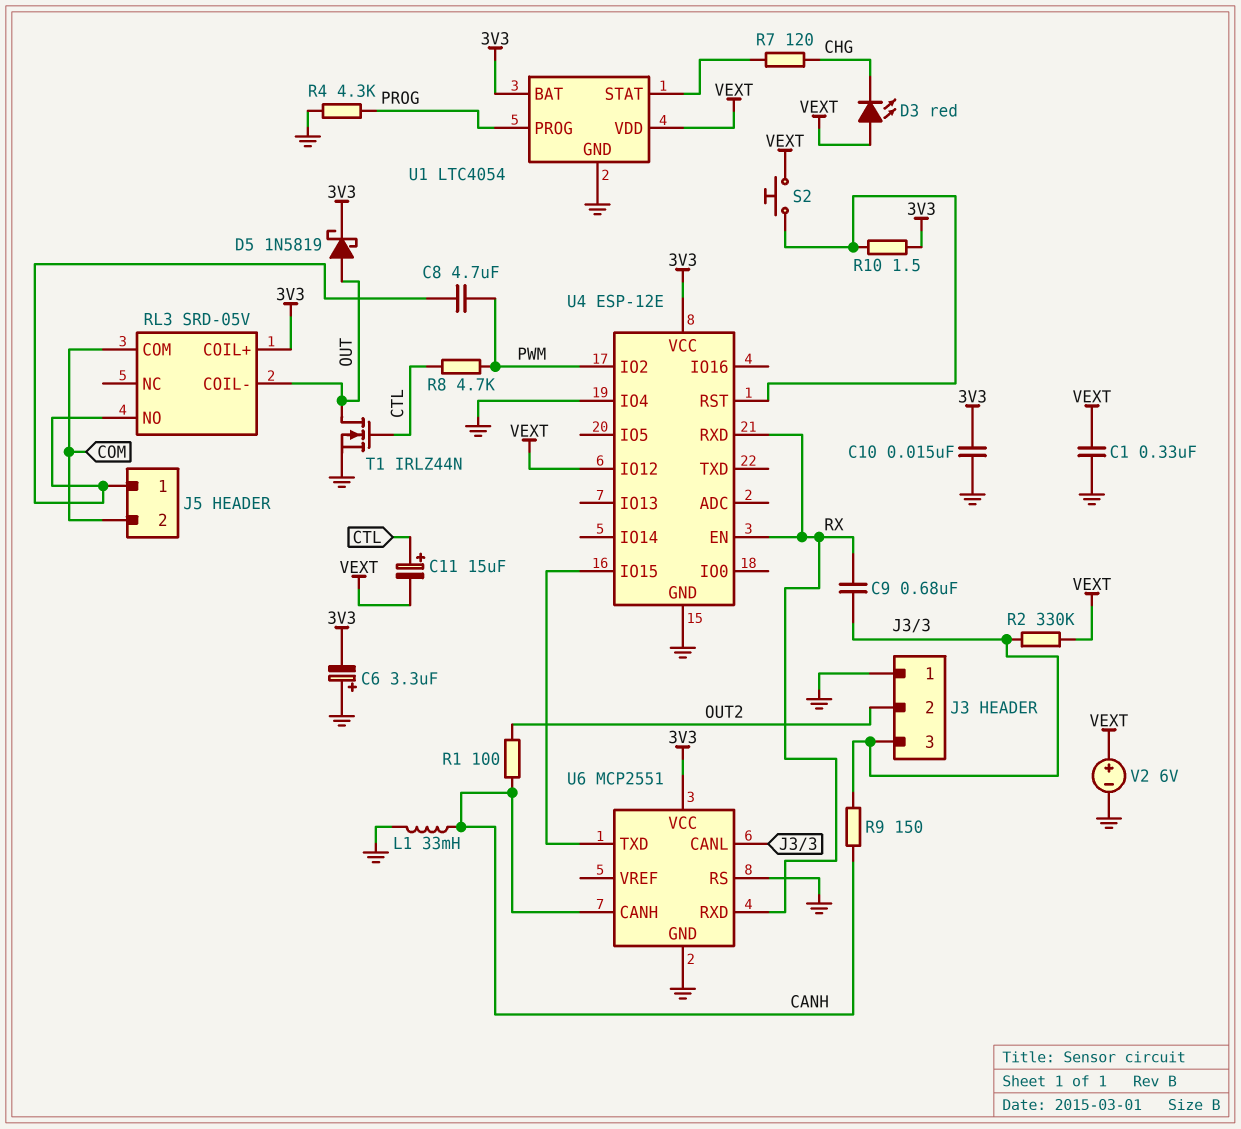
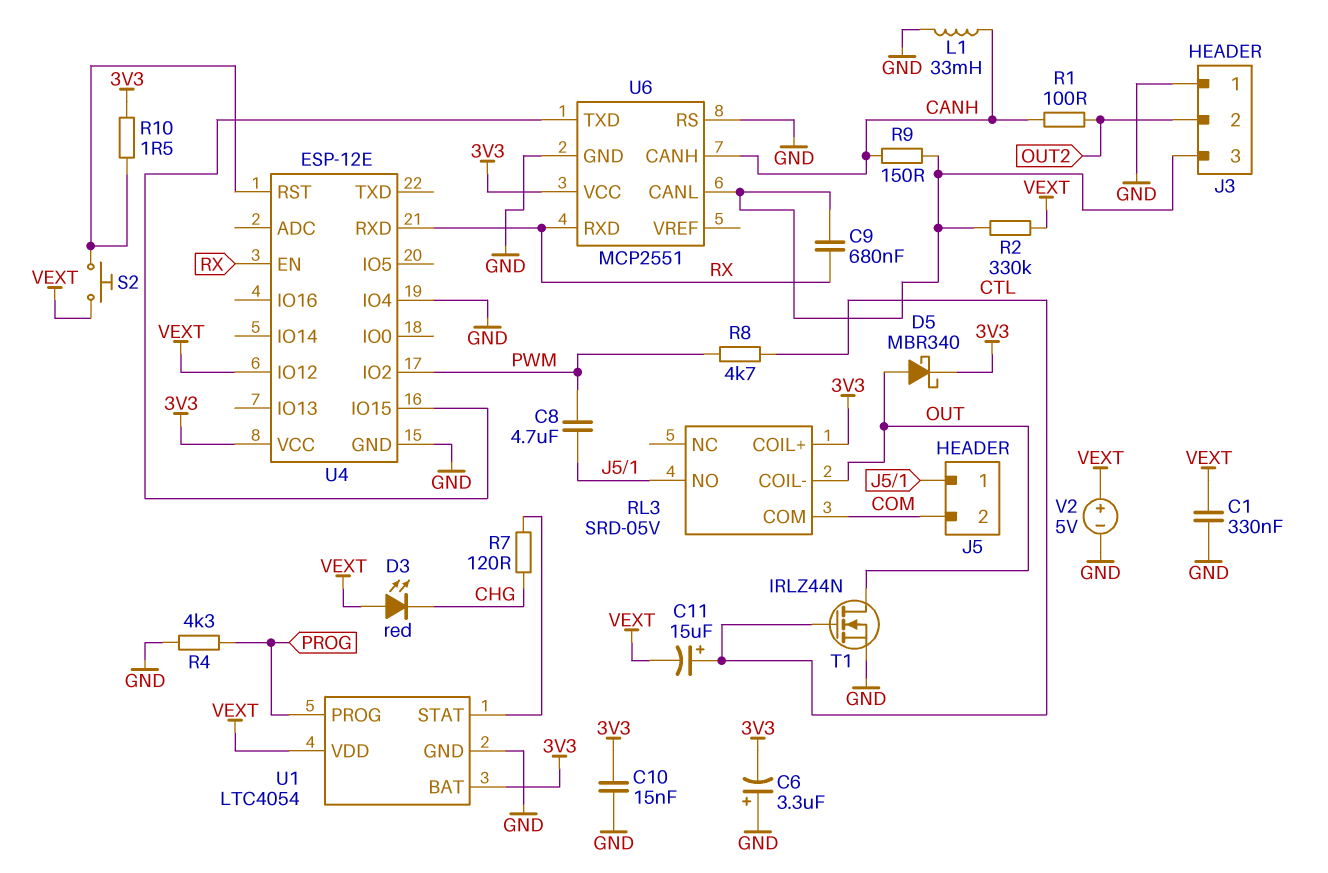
D5: schottky 1N5819 (A OUT, K 3V3) -> schottky MBR340 (A OUT, K 3V3)
V2: 6V (plus VEXT, minus GND) -> 5V (plus VEXT, minus GND)

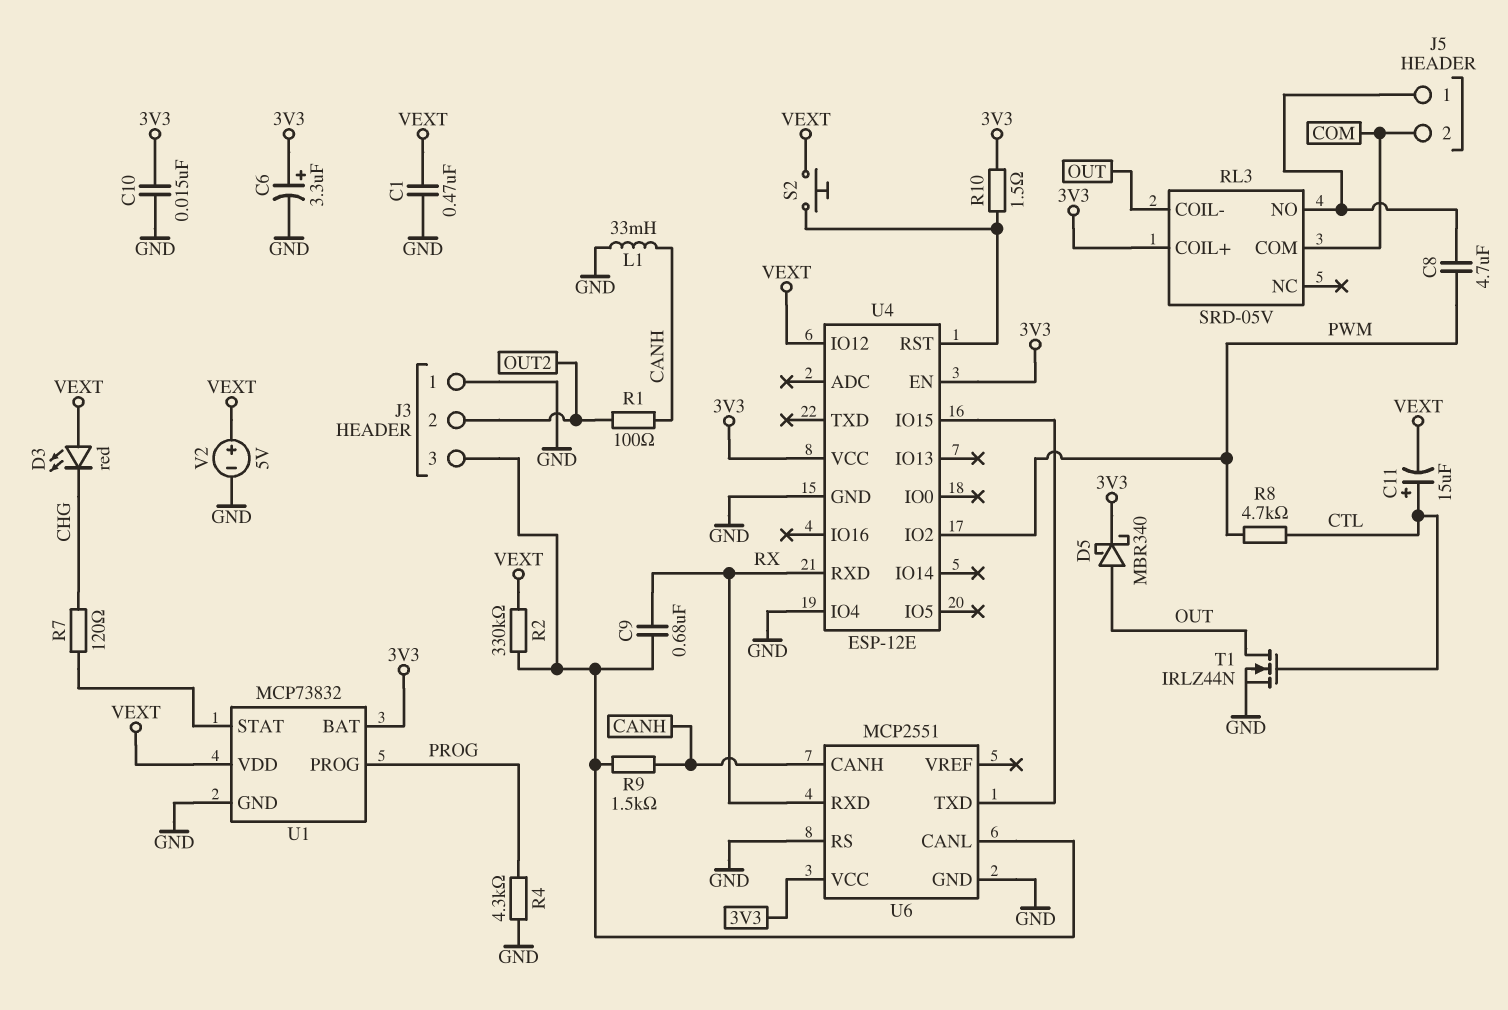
C1: 330nF (GND, VEXT) -> 470nF (GND, VEXT)
C6: 3.3uF (plus GND, minus 3V3) -> 3.3uF (plus 3V3, minus GND)
R9: 150 (CANH, J3/3) -> 1.5k (CANH, J3/3)
U1: LTC4054 -> MCP73832
U4 pin EN: RX -> 3V3

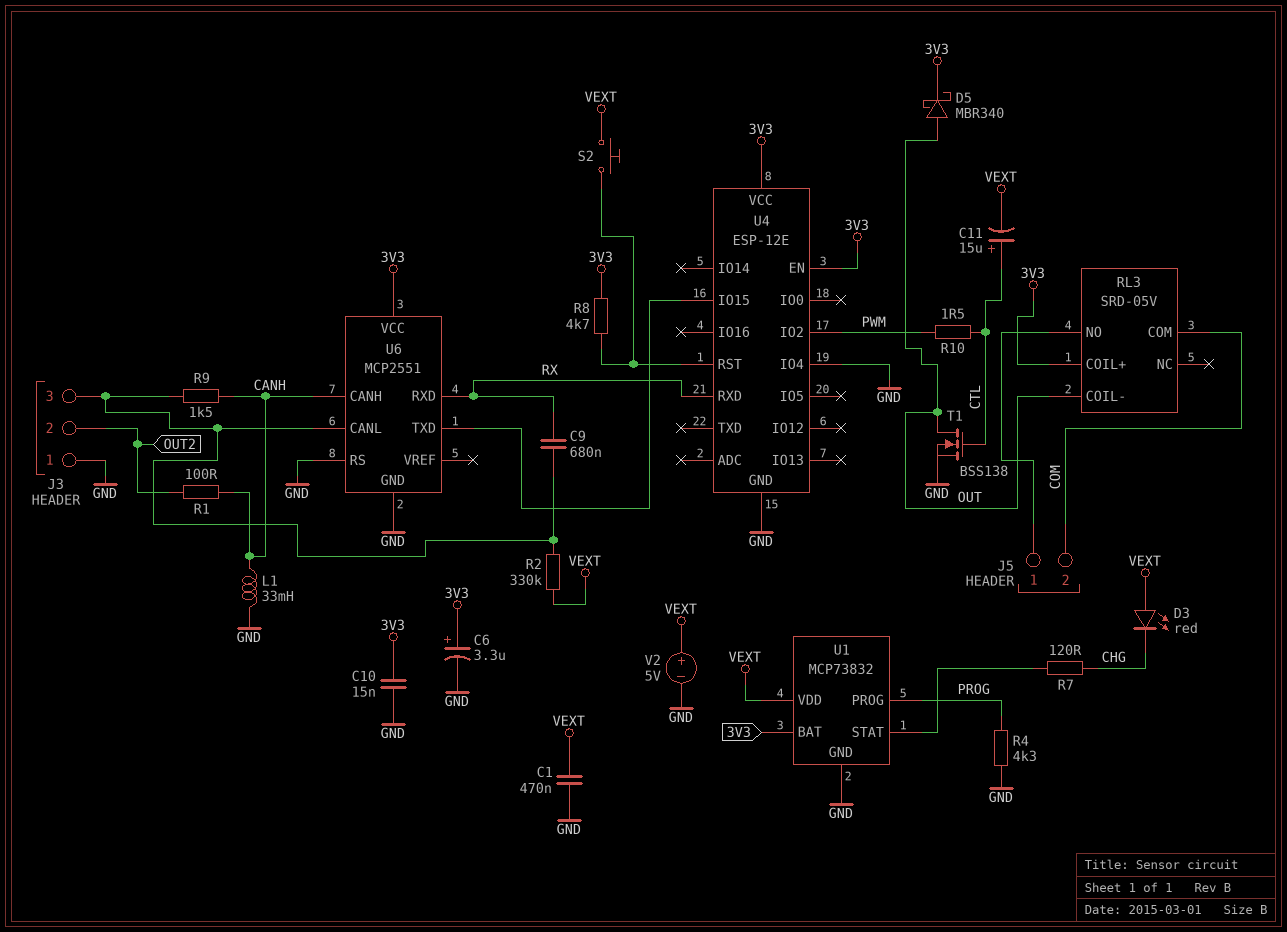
C8: 4.7uF (J5/1, PWM) -> none
R8: 4.7k (CTL, PWM) -> 4.7k (3V3, U4/RST)
R10: 1.5 (3V3, U4/RST) -> 1.5 (CTL, PWM)
T1: NMOS IRLZ44N (G CTL, D OUT, S GND) -> NMOS BSS138 (G CTL, D OUT, S GND)
U4 pin IO12: VEXT -> none

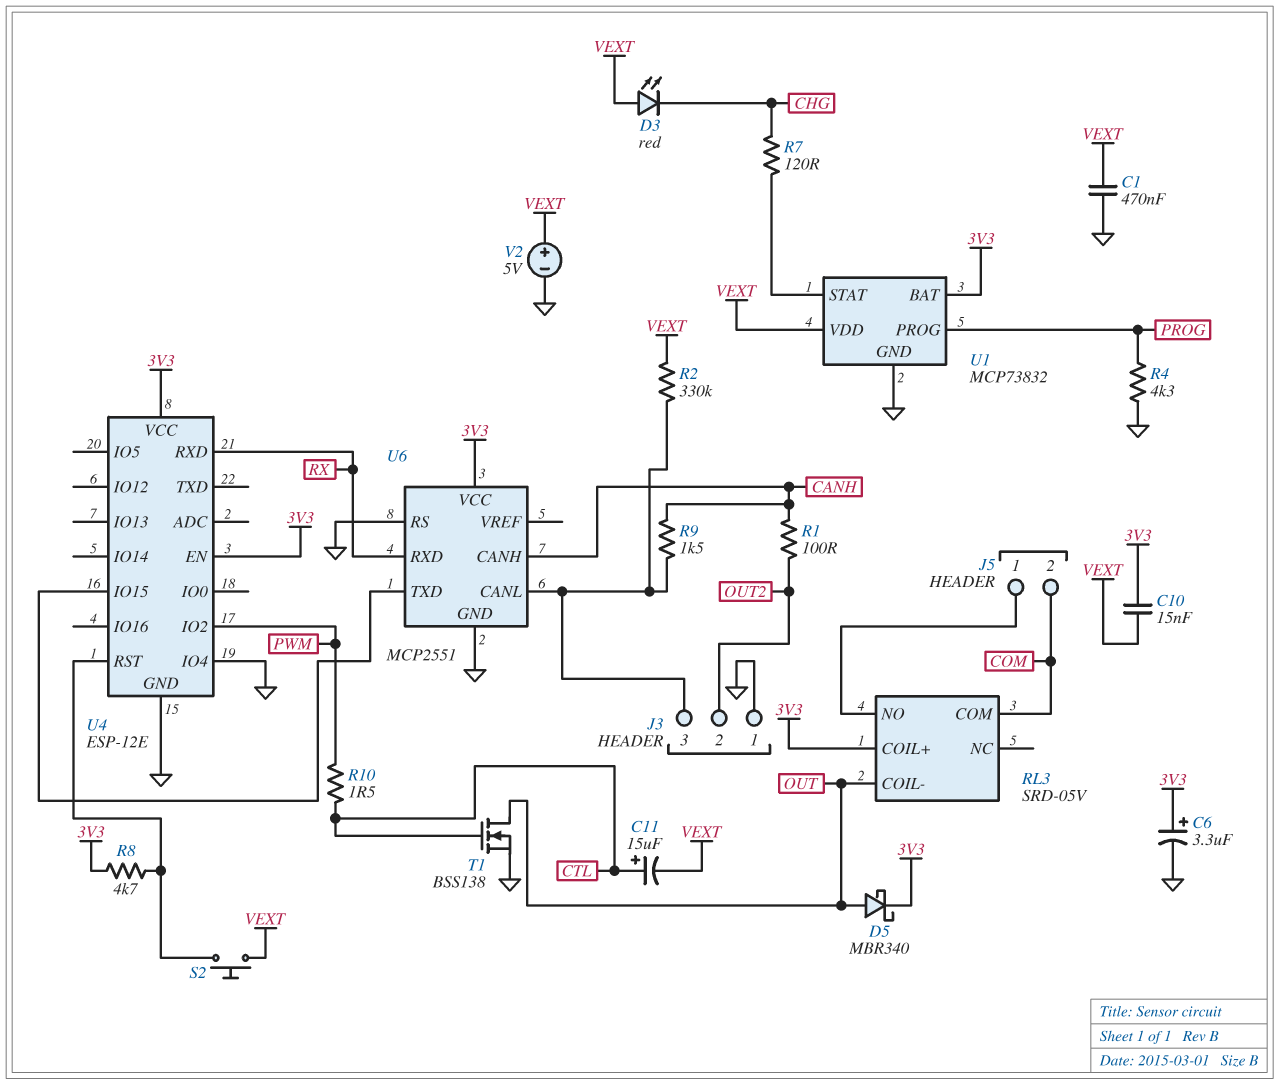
C9: 680nF (J3/3, RX) -> none
C10: 15nF (3V3, GND) -> 15nF (3V3, VEXT)
L1: 33mH (CANH, GND) -> none

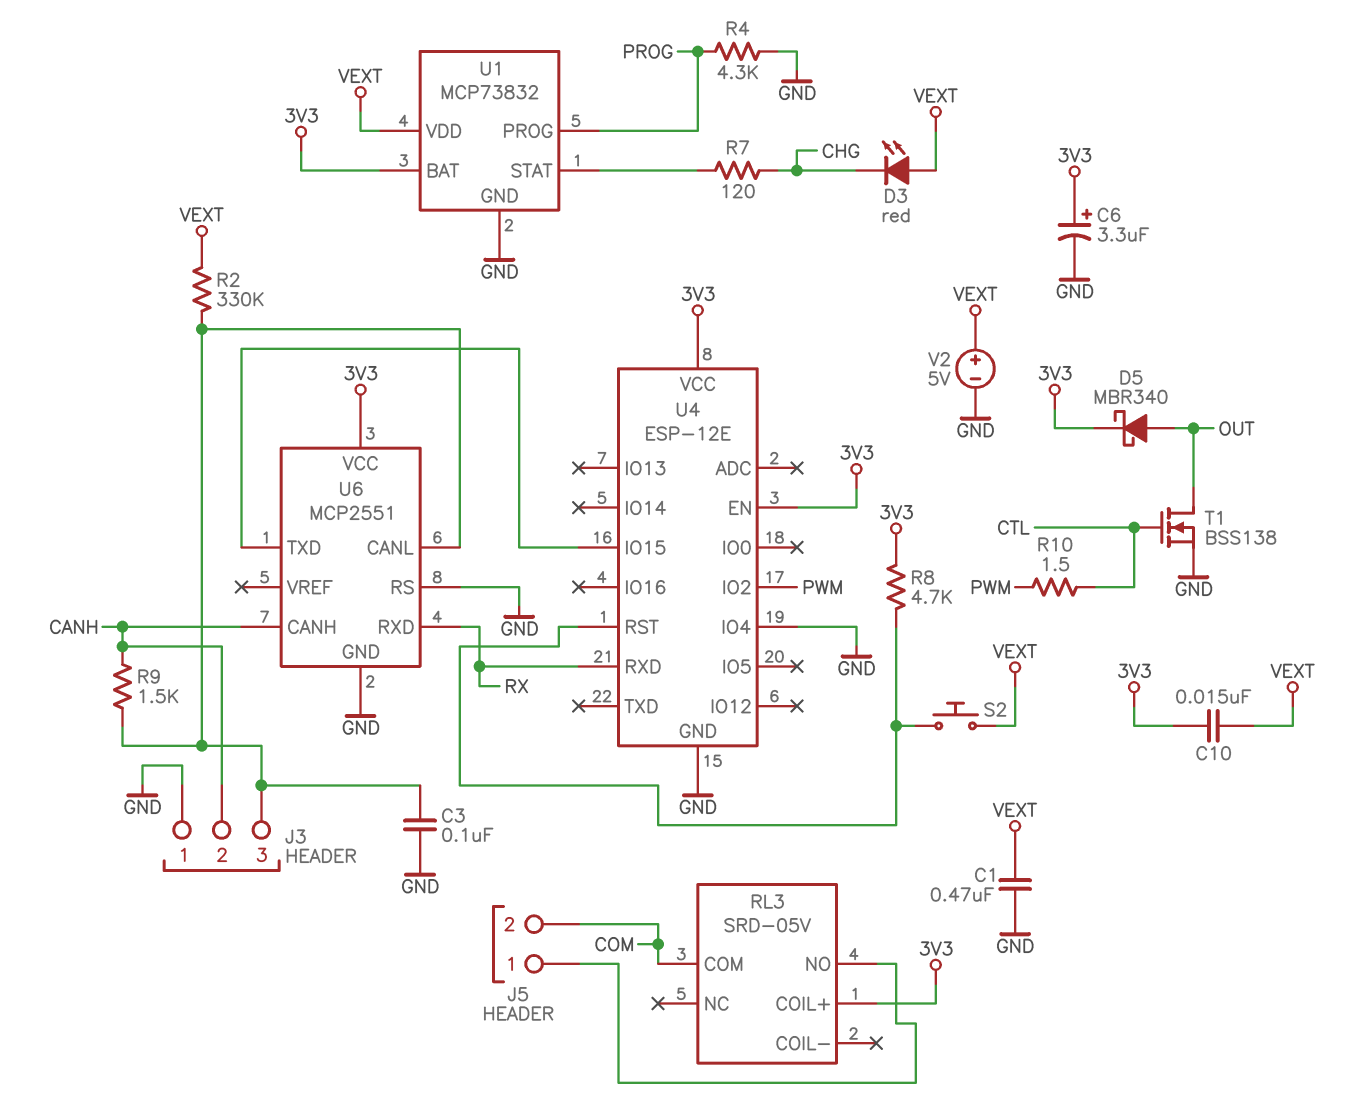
C3: none -> 100nF (GND, J3/3)
C11: 15uF (plus CTL, minus VEXT) -> none
J3 pin 2: OUT2 -> CANH
R1: 100 (CANH, OUT2) -> none
RL3 pin COIL-: OUT -> none

